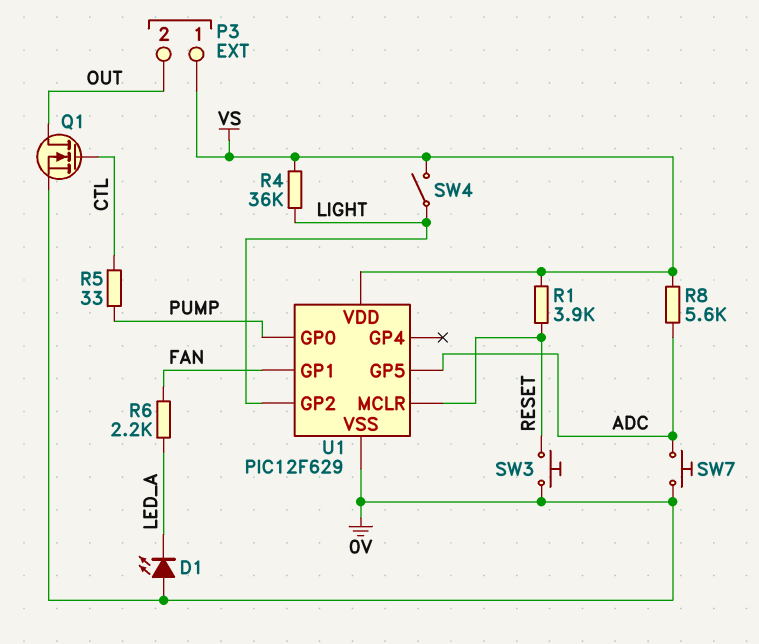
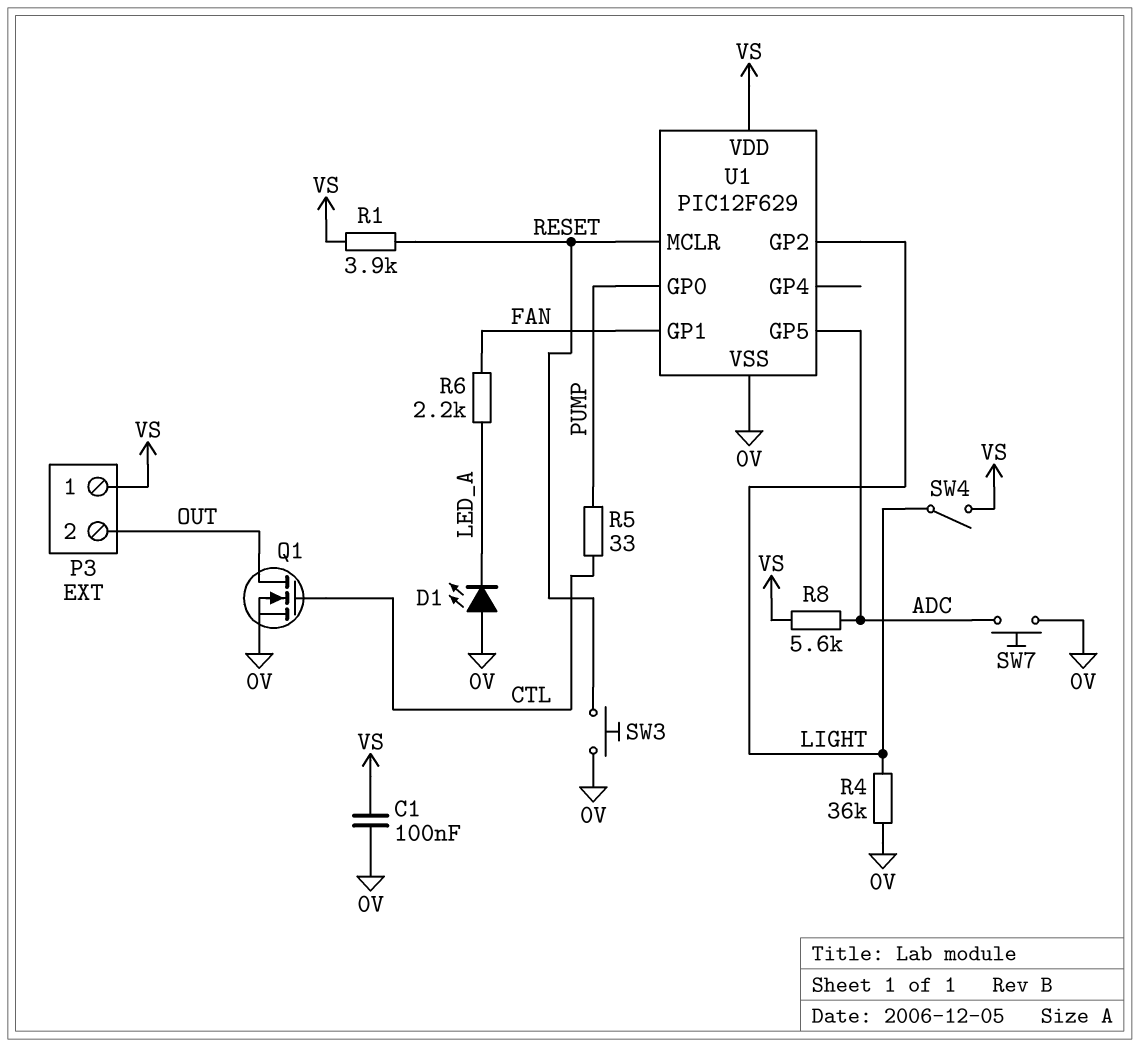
C1: none -> 100nF (0V, VS)
R4: 36k (LIGHT, VS) -> 36k (0V, LIGHT)

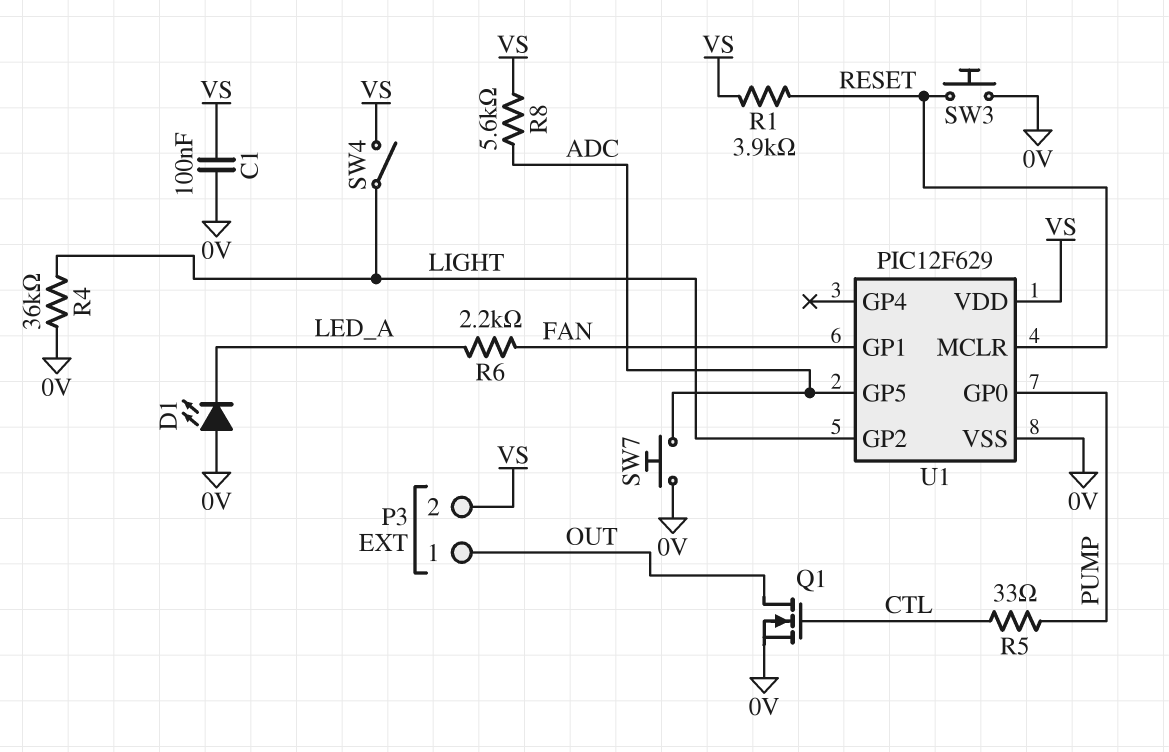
P3 pin 1: VS -> OUT
P3 pin 2: OUT -> VS

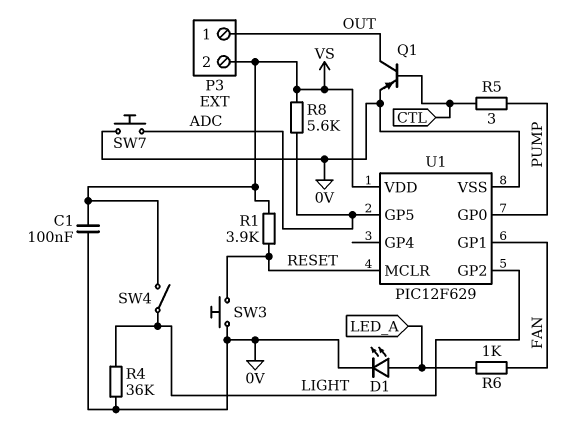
D1: LED (A 0V, K LED_A) -> LED (A LED_A, K 0V)
Q1: NMOS (G CTL, D OUT, S 0V) -> PNP (B CTL, C OUT, E 0V)
R5: 33 (CTL, PUMP) -> 3 (CTL, PUMP)
R6: 2.2k (FAN, LED_A) -> 1k (FAN, LED_A)

